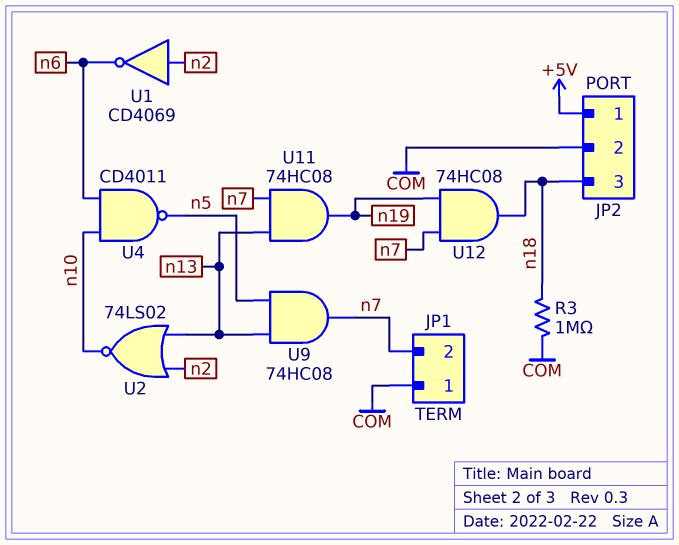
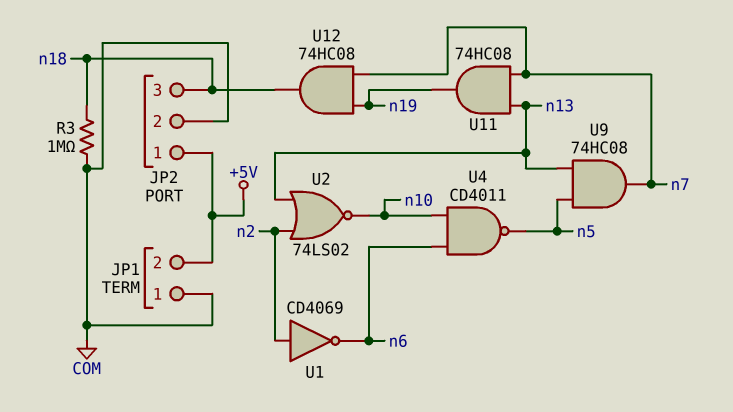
JP1 pin 2: n7 -> +5V

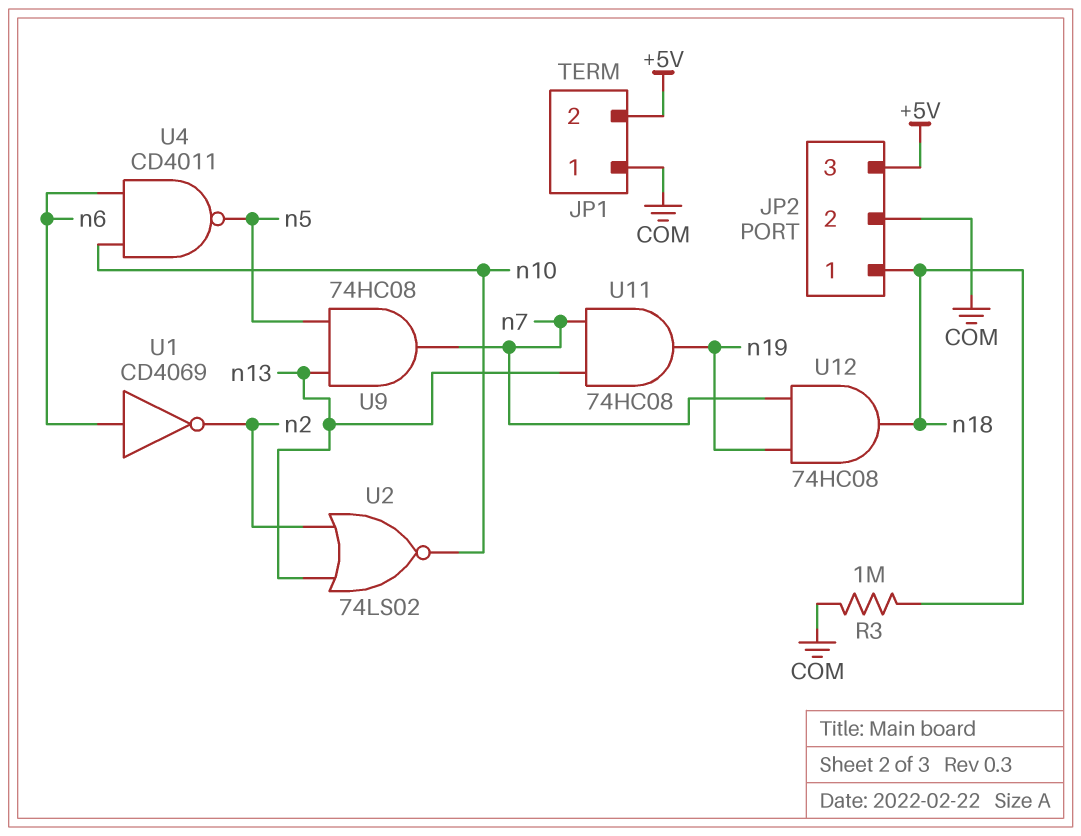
JP2 pin 1: +5V -> n18
JP2 pin 3: n18 -> +5V
U1: NOT CD4069 (in n2, out n6) -> NOT CD4069 (in n6, out n2)

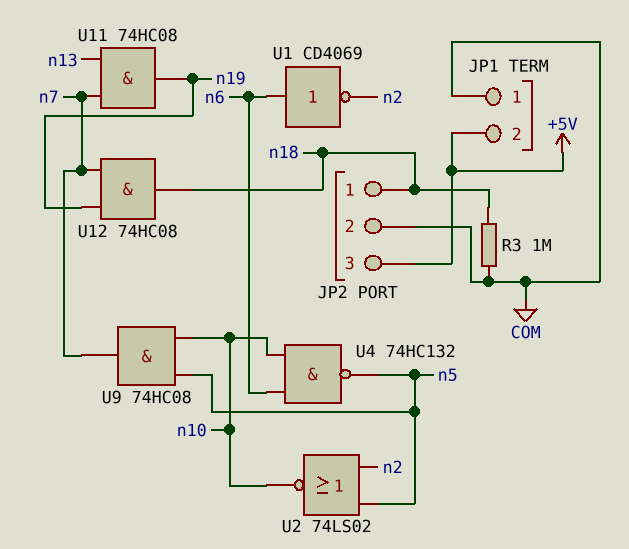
U2: NOR 74LS02 (in n2, in n13, out n10) -> NOR 74LS02 (in n2, in n5, out n10)
U4: NAND CD4011 (in n6, in n10, out n5) -> NAND 74HC132 (in n6, in n10, out n5)
U9: AND 74HC08 (in n5, in n13, out n7) -> AND 74HC08 (in n5, in n10, out n7)

